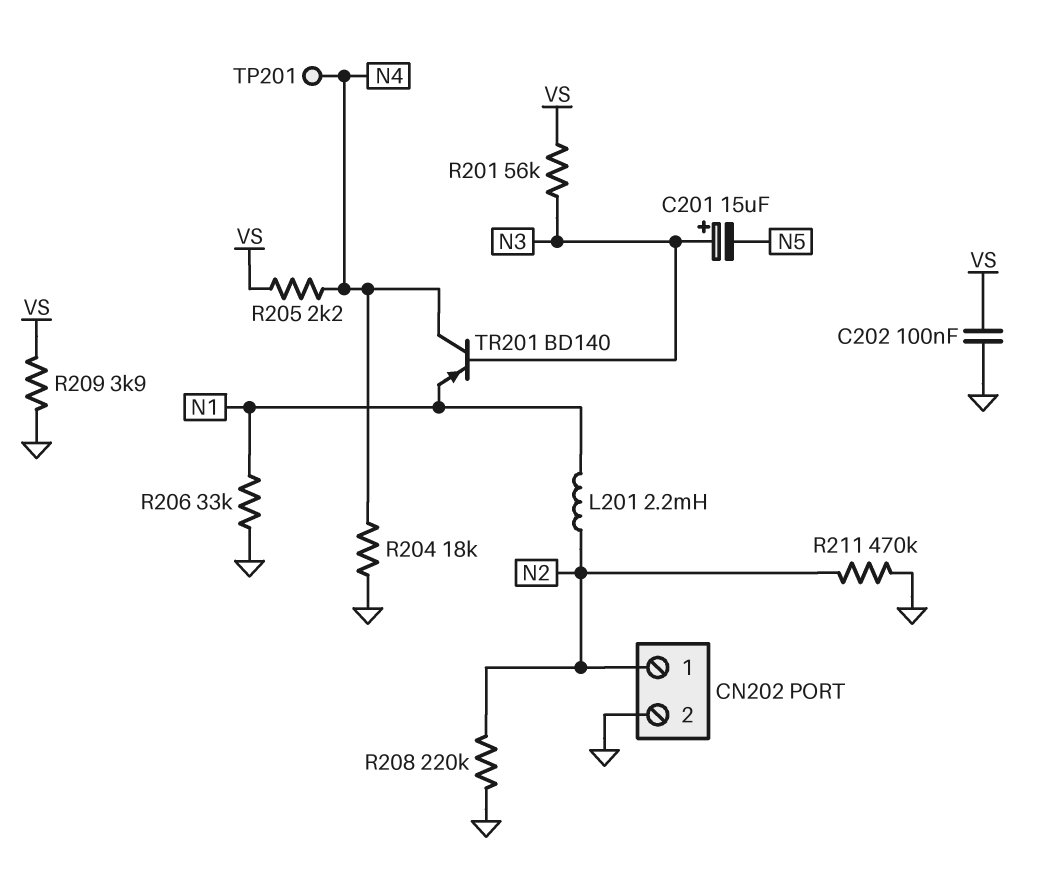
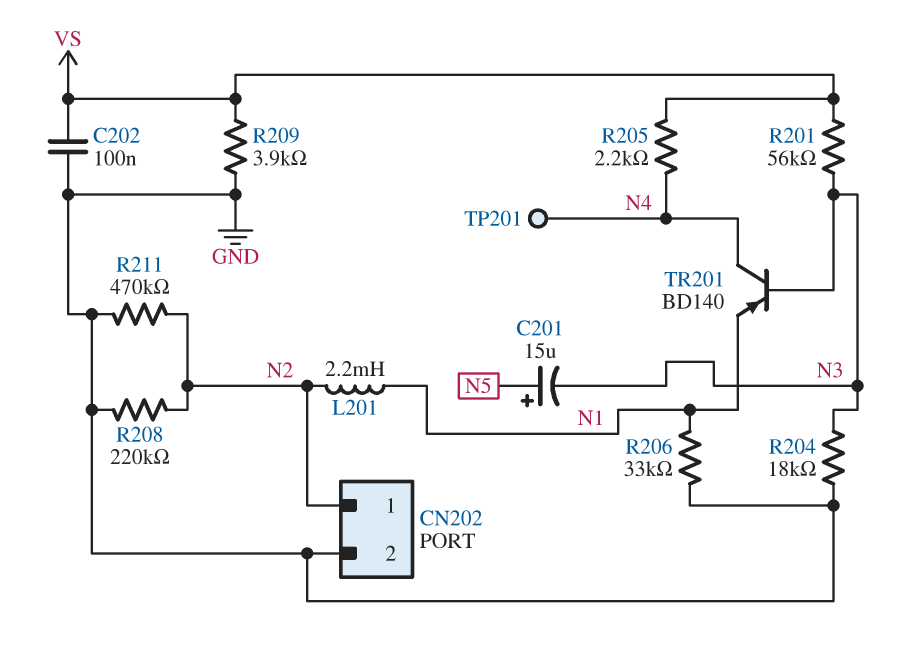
C201: 15uF (plus N3, minus N5) -> 15uF (plus N5, minus N3)
R204: 18k (GND, N4) -> 18k (GND, N3)

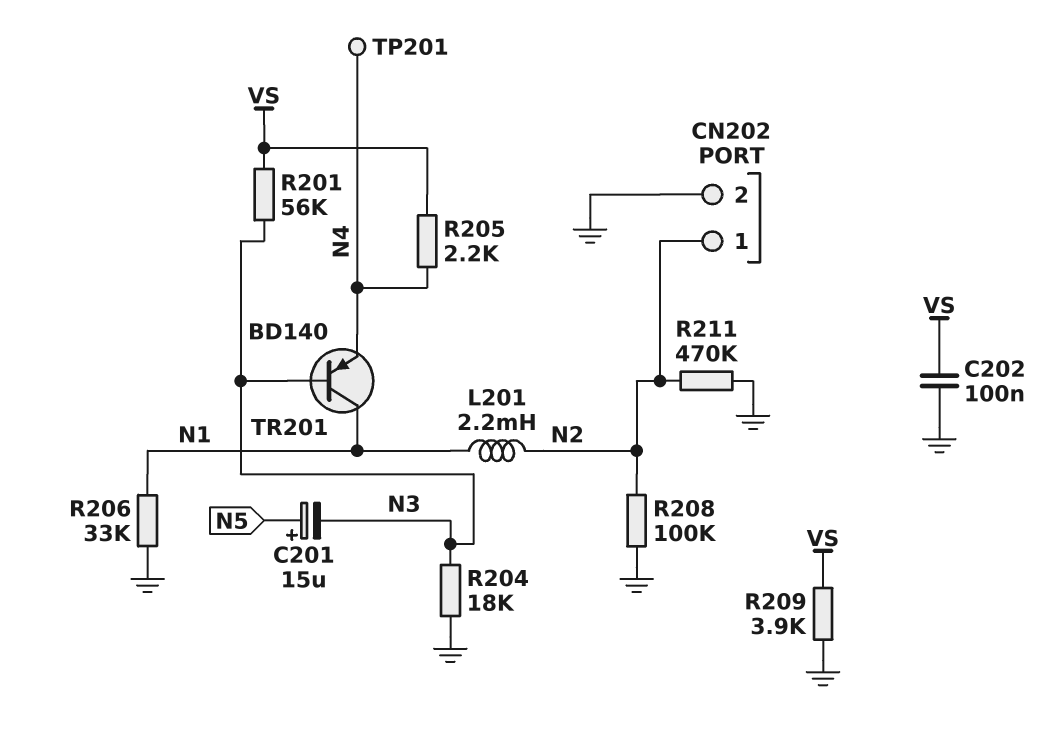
R208: 220k (GND, N2) -> 100k (GND, N2)
TR201: PNP BD140 (B N3, C N4, E N1) -> PNP BD140 (B N3, C N1, E N4)

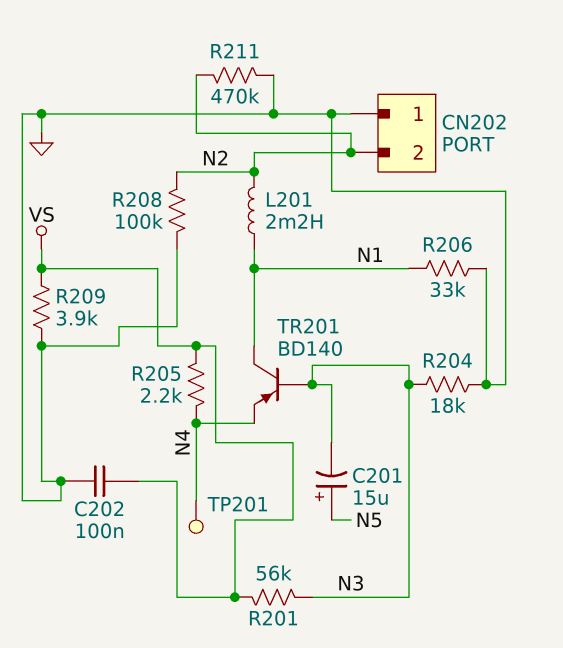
CN202 pin 1: N2 -> GND
CN202 pin 2: GND -> N2

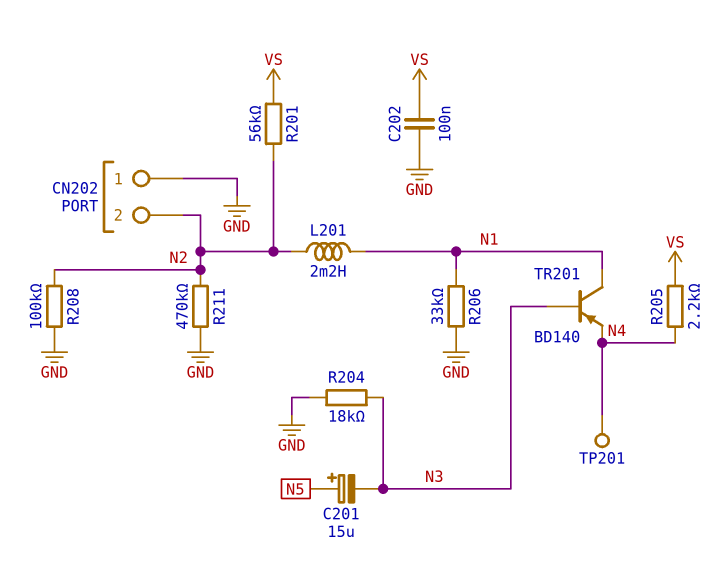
R201: 56k (N3, VS) -> 56k (N2, VS)
R209: 3.9k (GND, VS) -> none

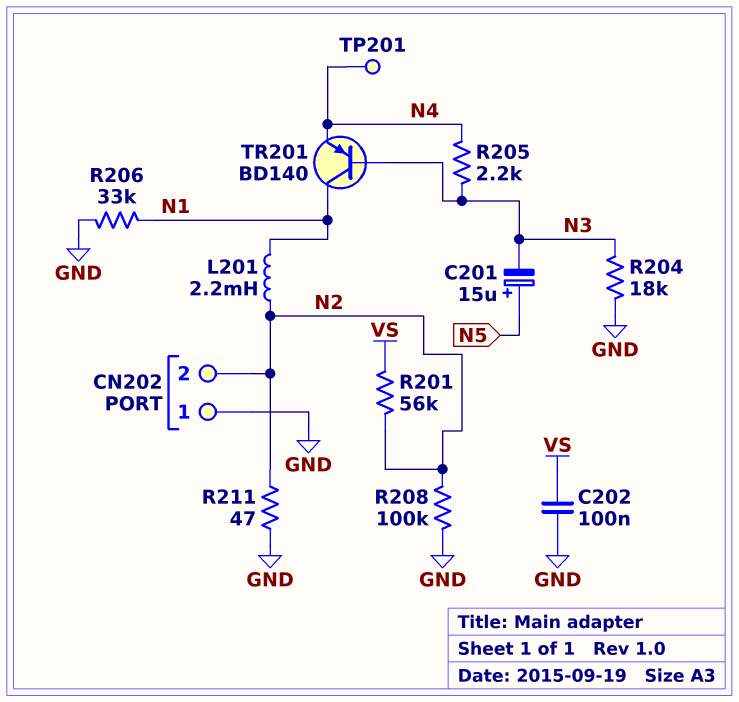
R205: 2.2k (N4, VS) -> 2.2k (N3, N4)
R211: 470k (GND, N2) -> 47 (GND, N2)

